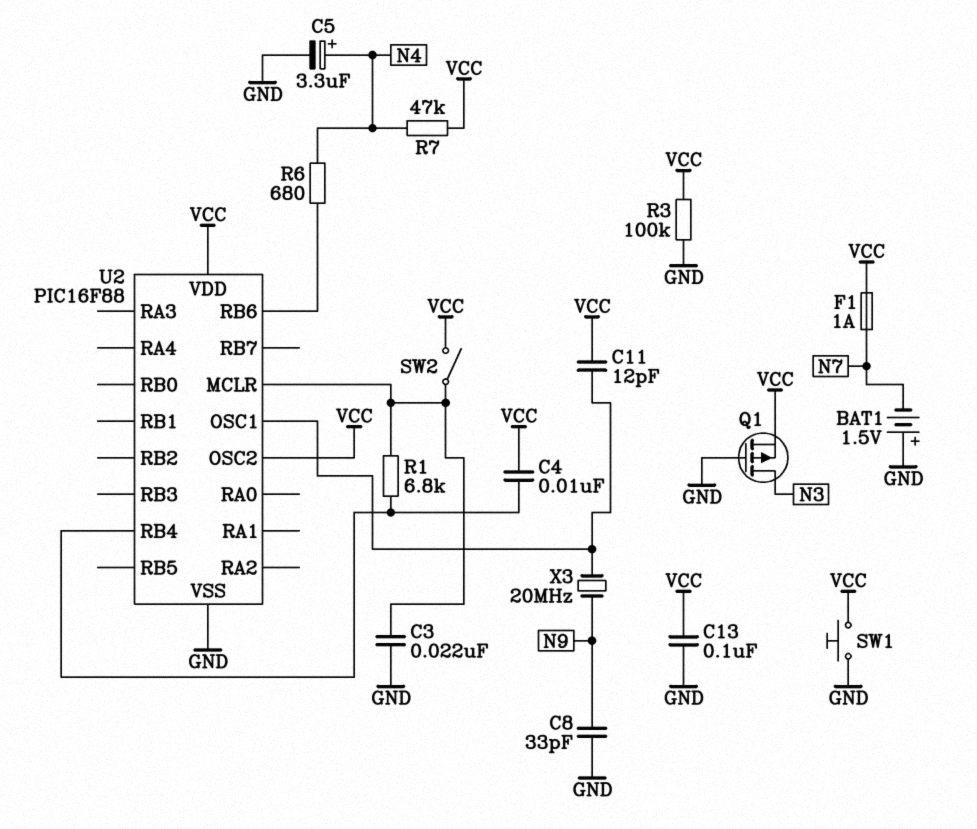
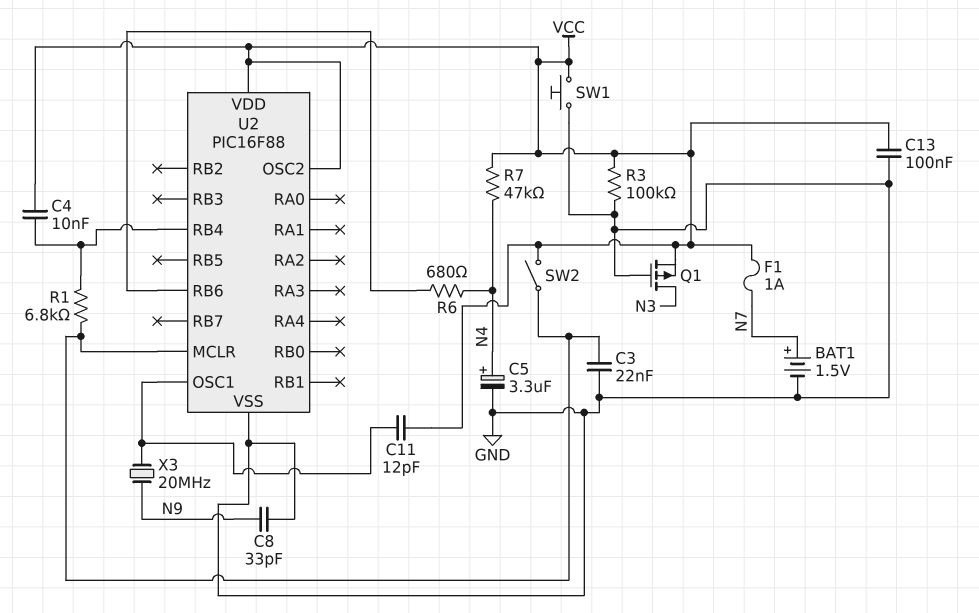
BAT1: 1.5V (plus GND, minus N7) -> 1.5V (plus N7, minus GND)

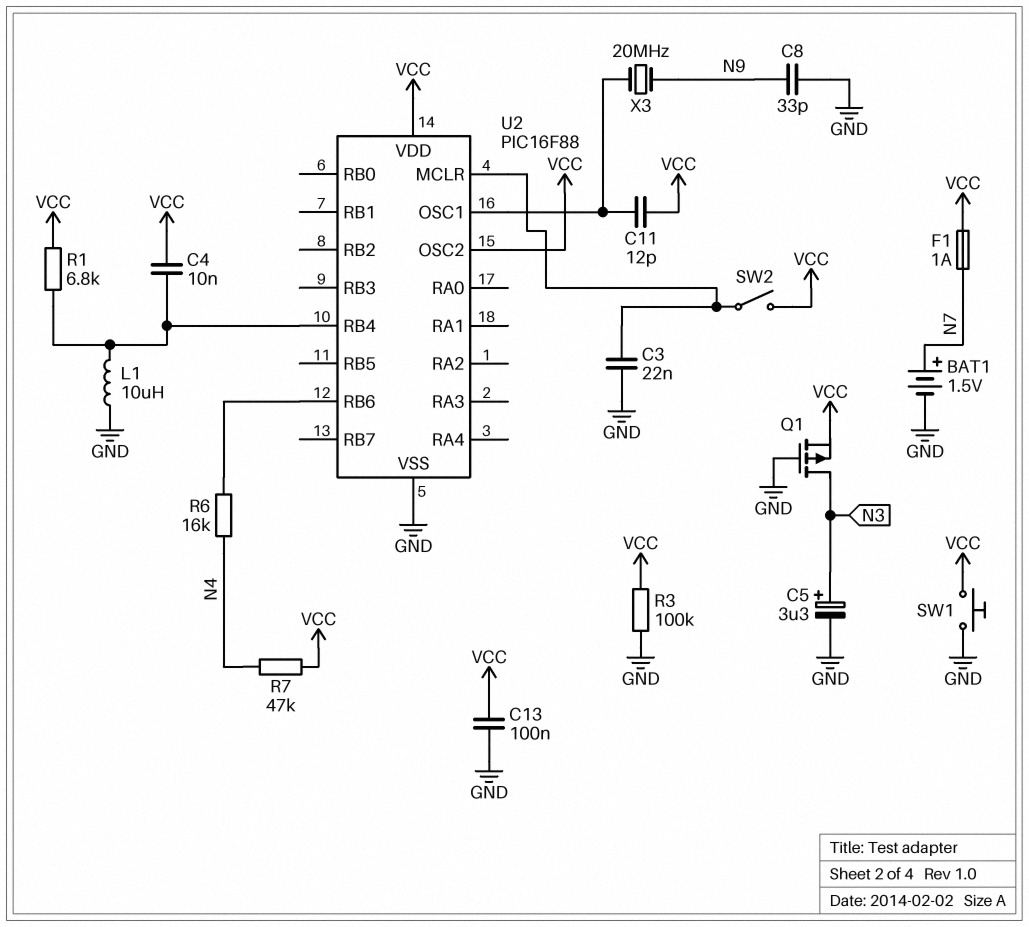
C5: 3.3uF (plus N4, minus GND) -> 3.3uF (plus N3, minus GND)
L1: none -> 10uH (GND, U2/RB4)
R1: 6.8k (U2/MCLR, U2/RB4) -> 6.8k (U2/RB4, VCC)
R6: 680 (N4, U2/RB6) -> 16k (N4, U2/RB6)

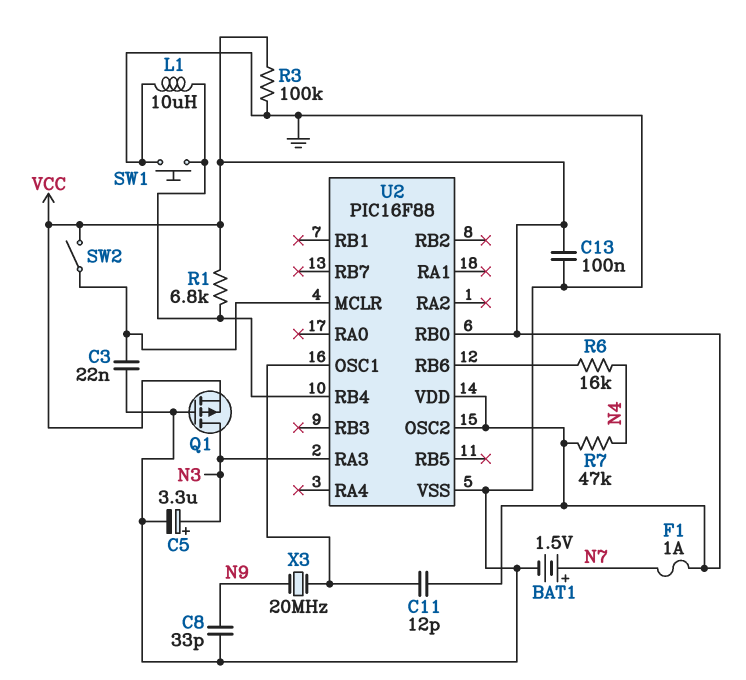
C4: 10nF (U2/RB4, VCC) -> none
SW1: button (GND, VCC) -> button (GND, U2/RB4)
U2 pin RA3: none -> N3
U2 pin RB0: none -> VCC

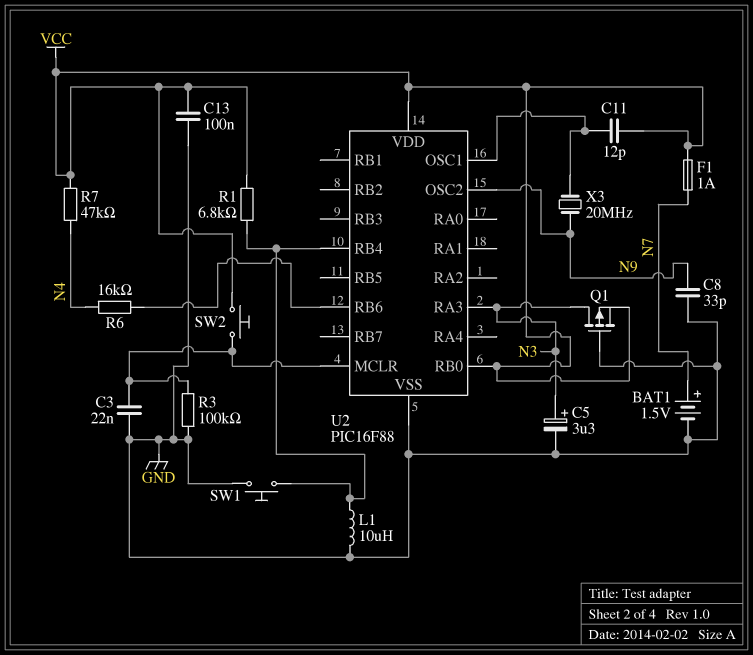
R3: 100k (GND, VCC) -> 100k (GND, U2/MCLR)
SW2: switch (U2/MCLR, VCC) -> button (U2/MCLR, VCC)
U2 pin OSC2: VCC -> N9

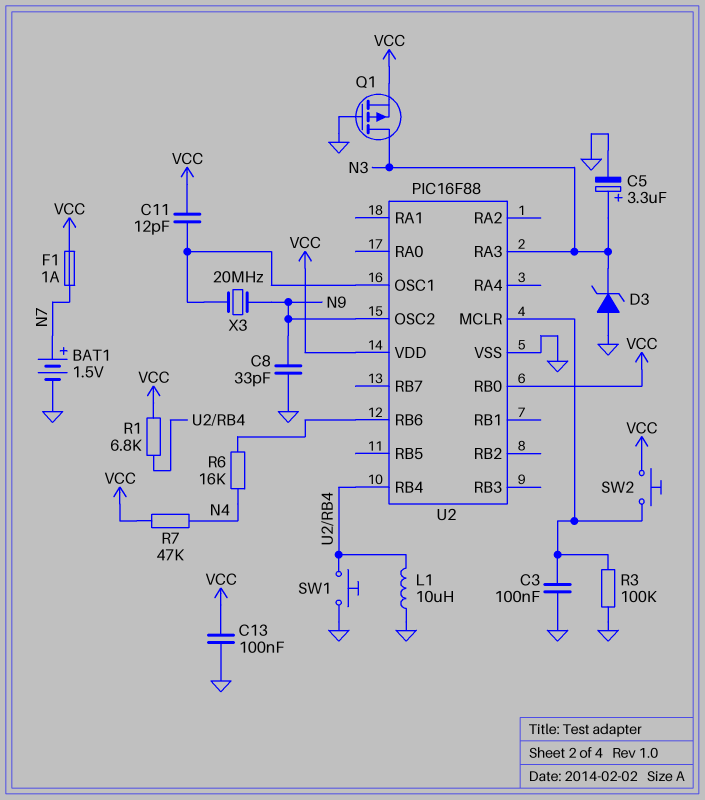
C3: 22nF (GND, U2/MCLR) -> 100nF (GND, U2/MCLR)
D3: none -> zener (A GND, K N3)

